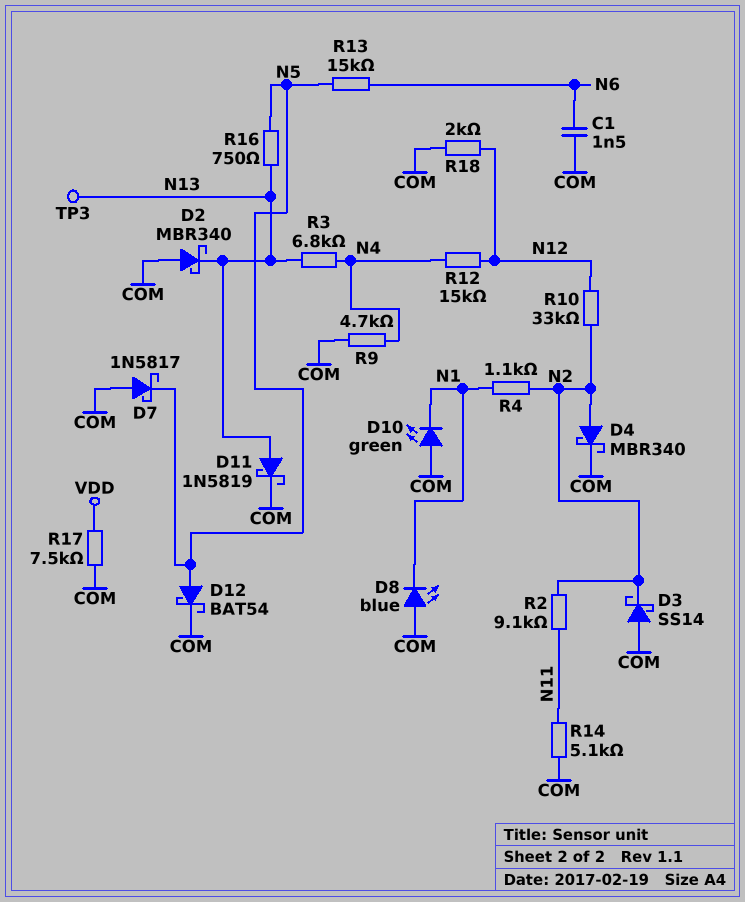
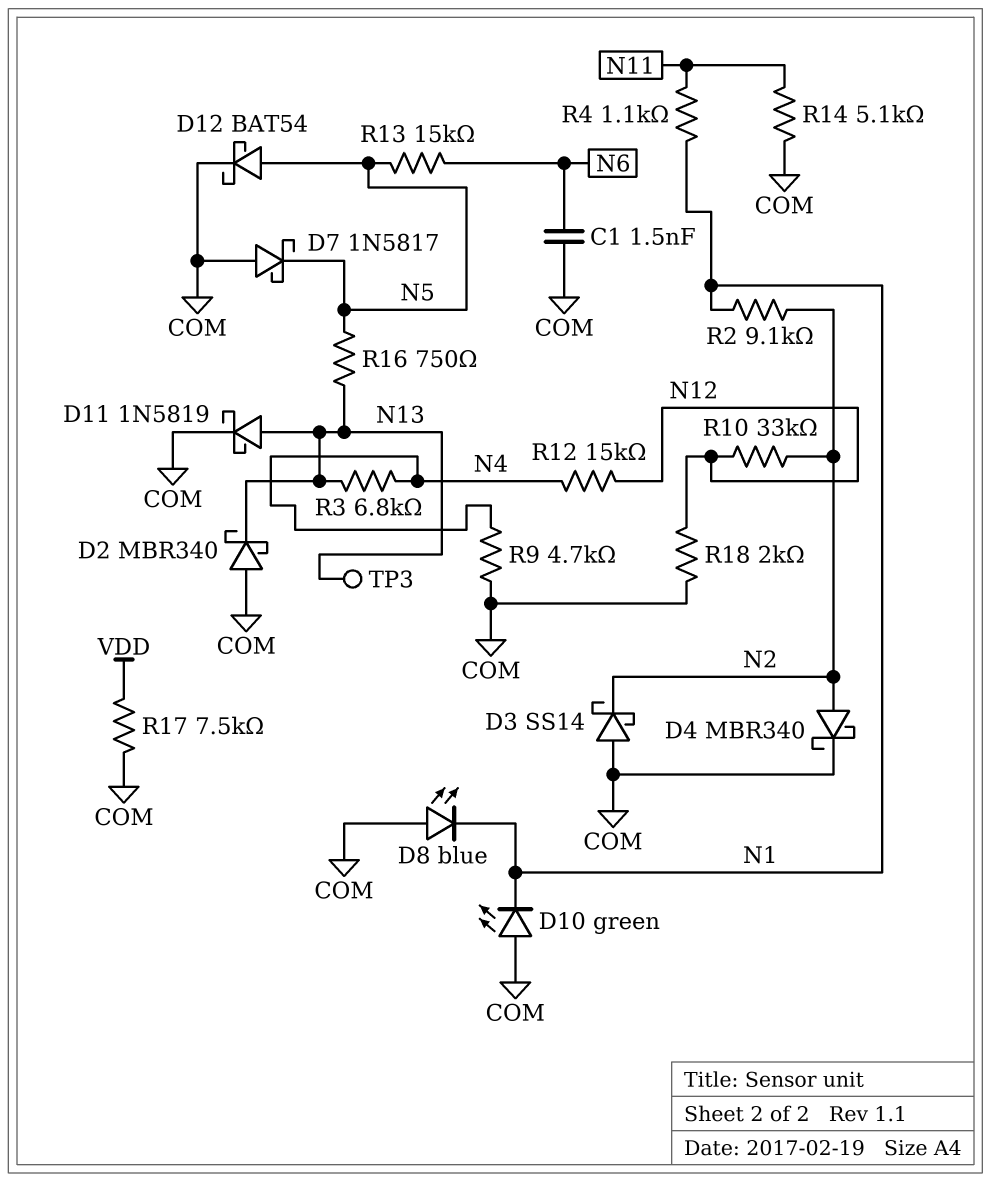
R2: 9.1k (N2, N11) -> 9.1k (N1, N2)
R4: 1.1k (N1, N2) -> 1.1k (N1, N11)

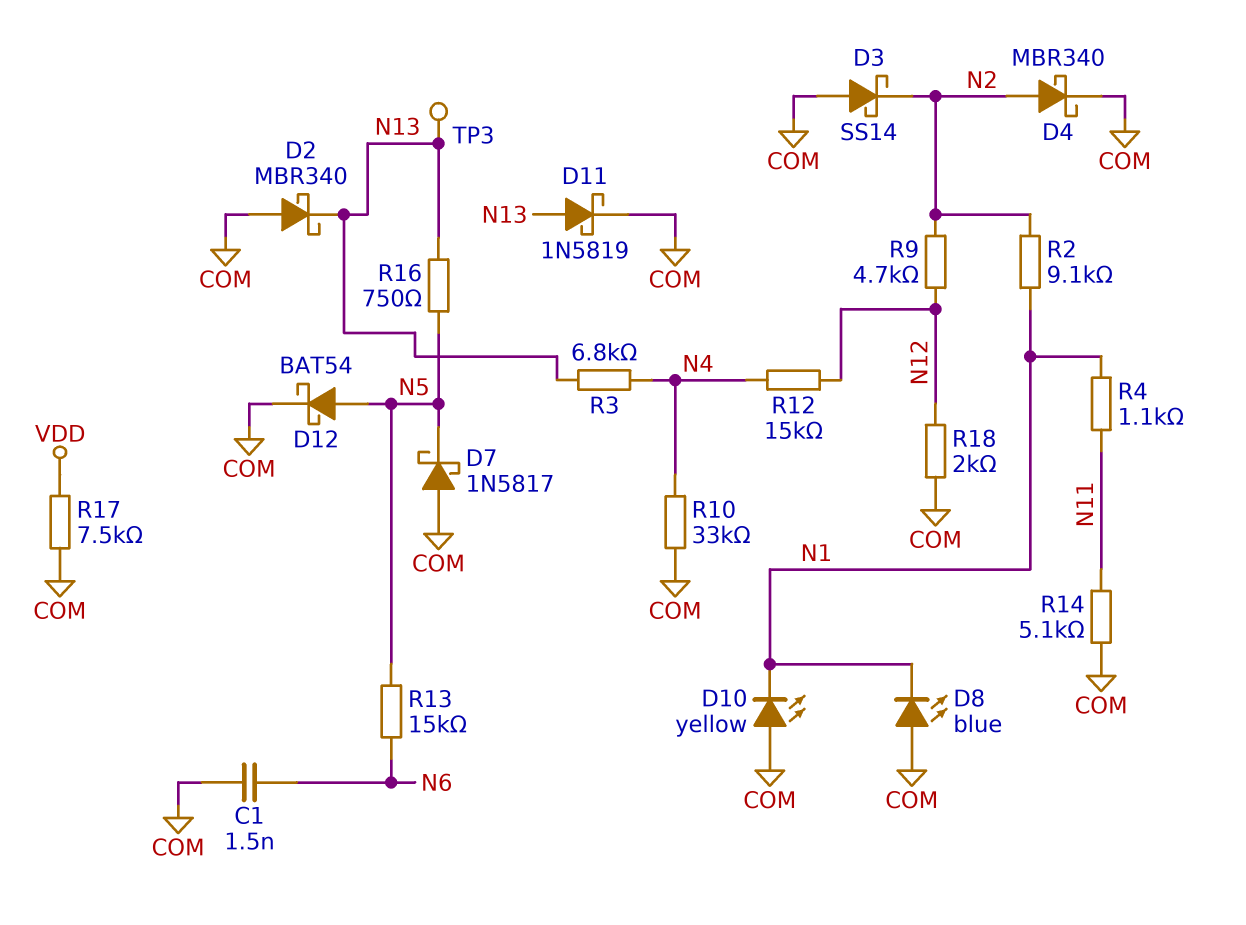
D10: LED green (A COM, K N1) -> LED yellow (A COM, K N1)
R9: 4.7k (COM, N4) -> 4.7k (N2, N12)
R10: 33k (N2, N12) -> 33k (COM, N4)

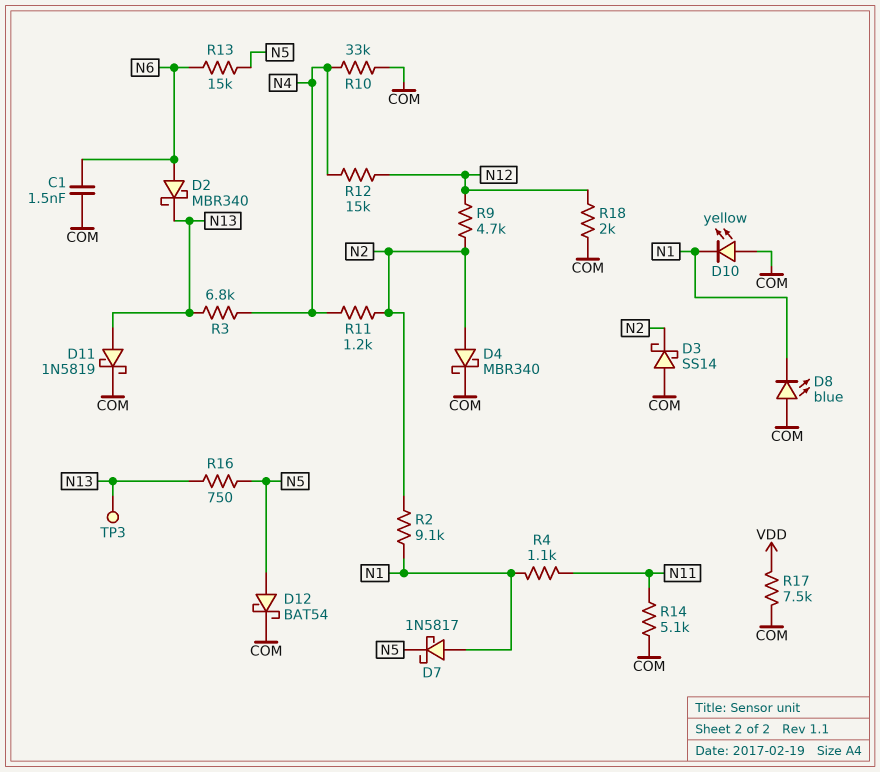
D2: schottky MBR340 (A COM, K N13) -> schottky MBR340 (A N6, K N13)
D7: schottky 1N5817 (A COM, K N5) -> schottky 1N5817 (A N1, K N5)
R11: none -> 1.2k (N2, N4)

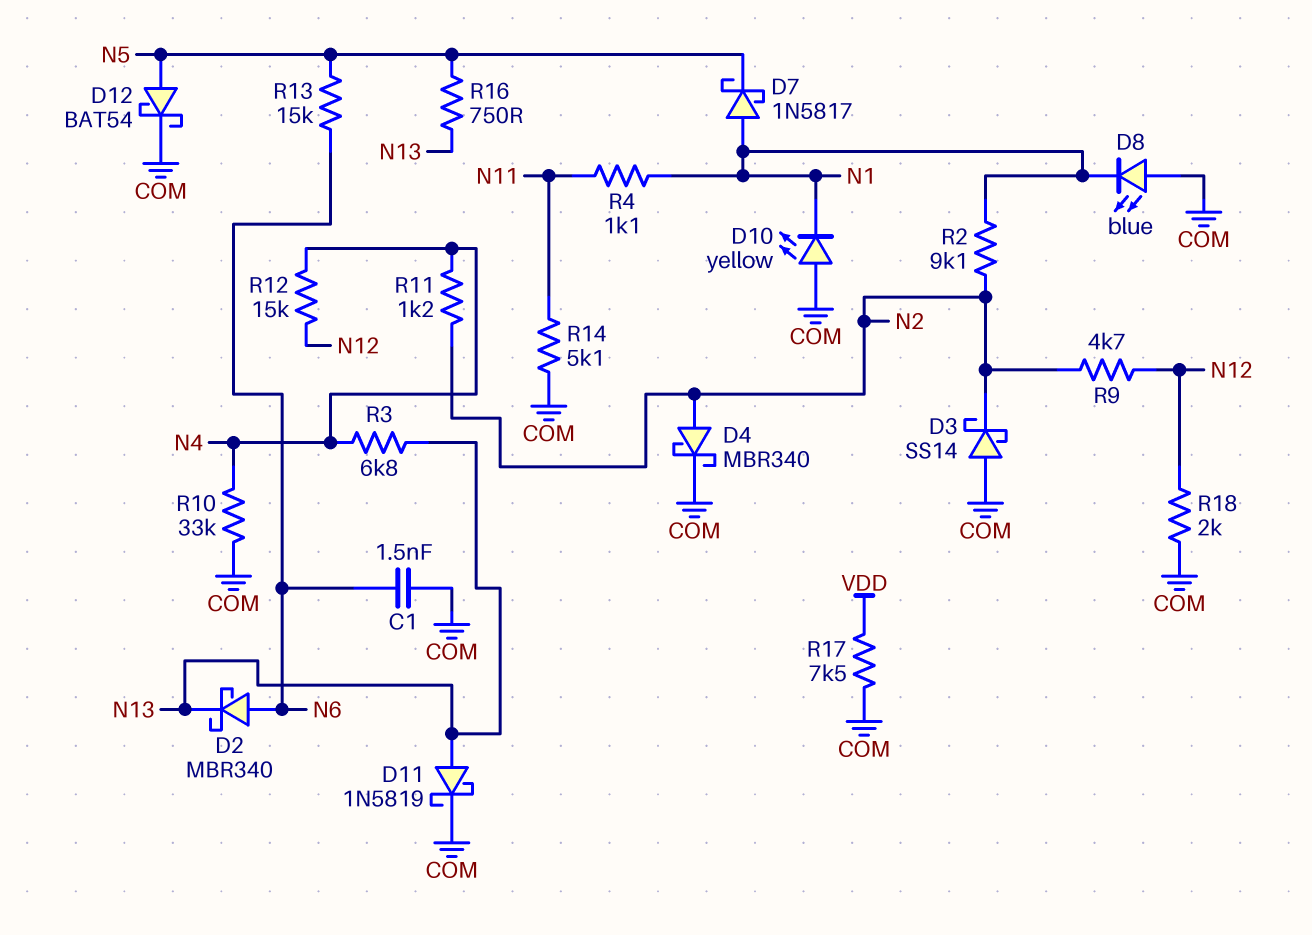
TP3: test point (N13) -> none

